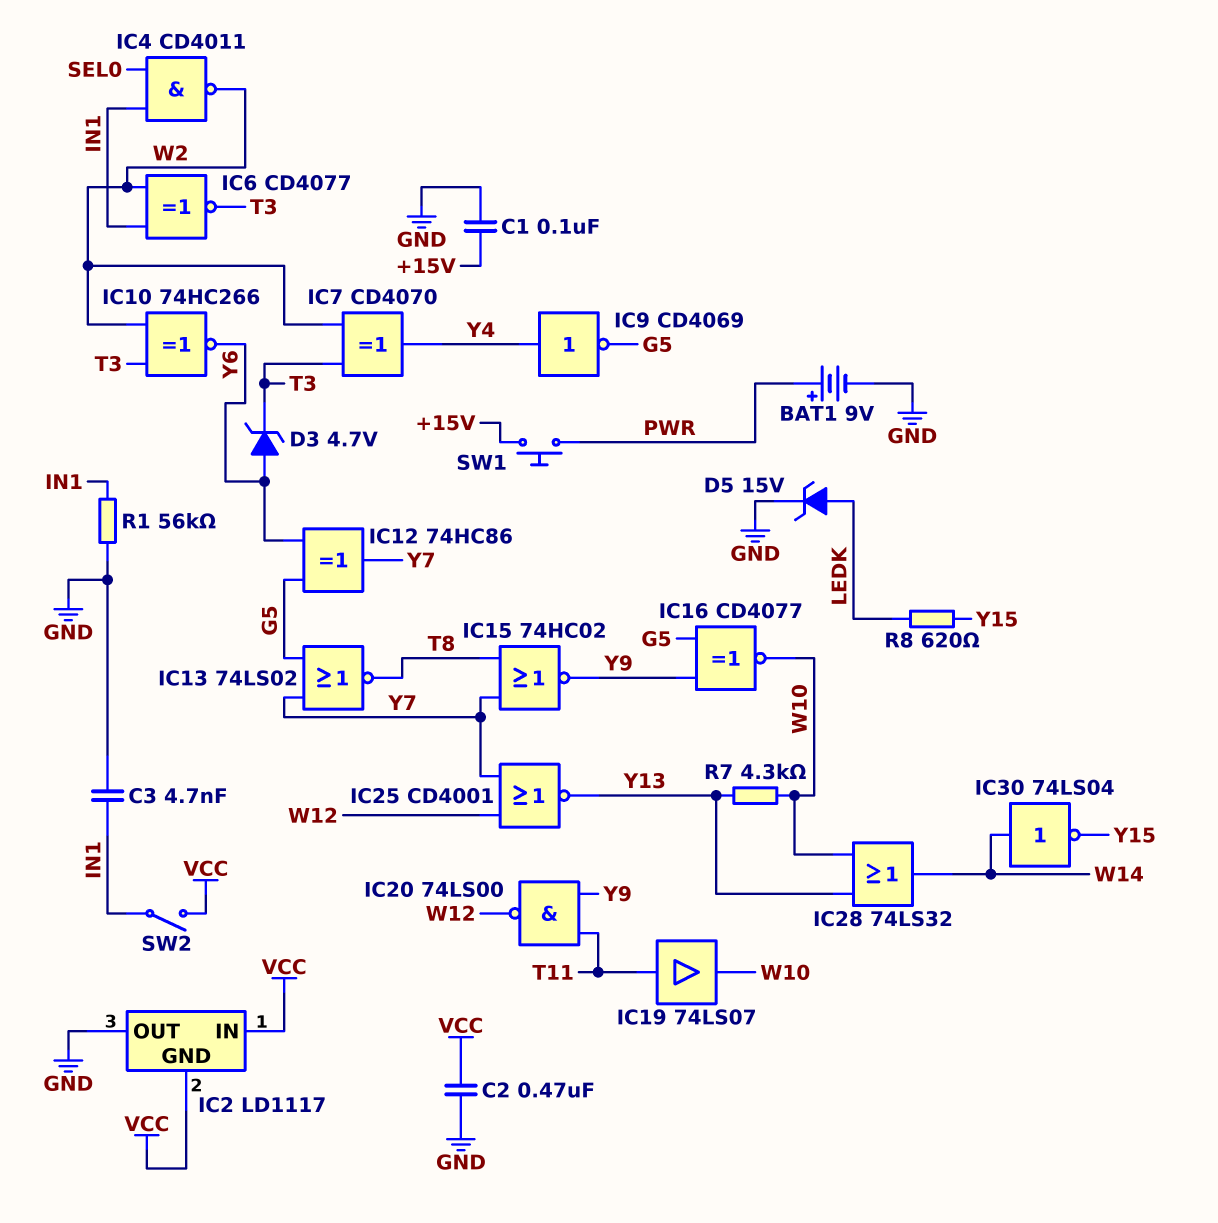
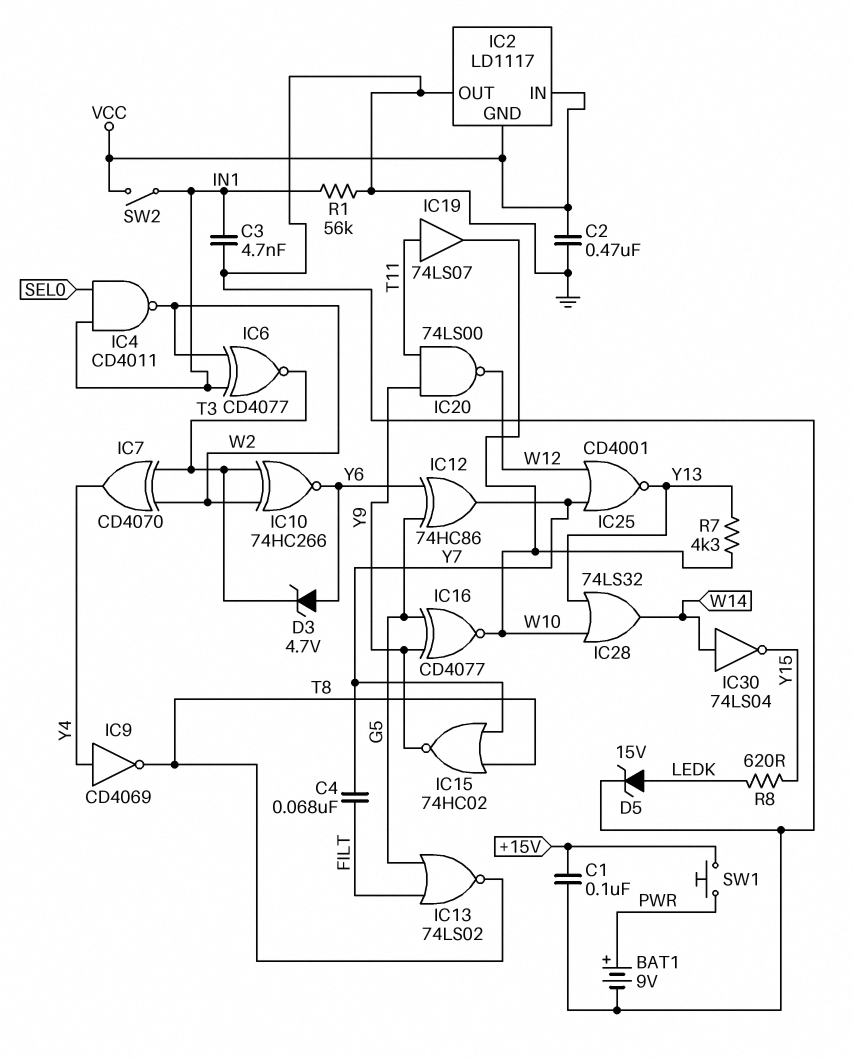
C4: none -> 68nF (FILT, Y7)
IC9: NOT CD4069 (in Y4, out G5) -> NOT CD4069 (in Y4, out T8)
IC13: NOR 74LS02 (in G5, in Y7, out T8) -> NOR 74LS02 (in FILT, in G5, out T8)

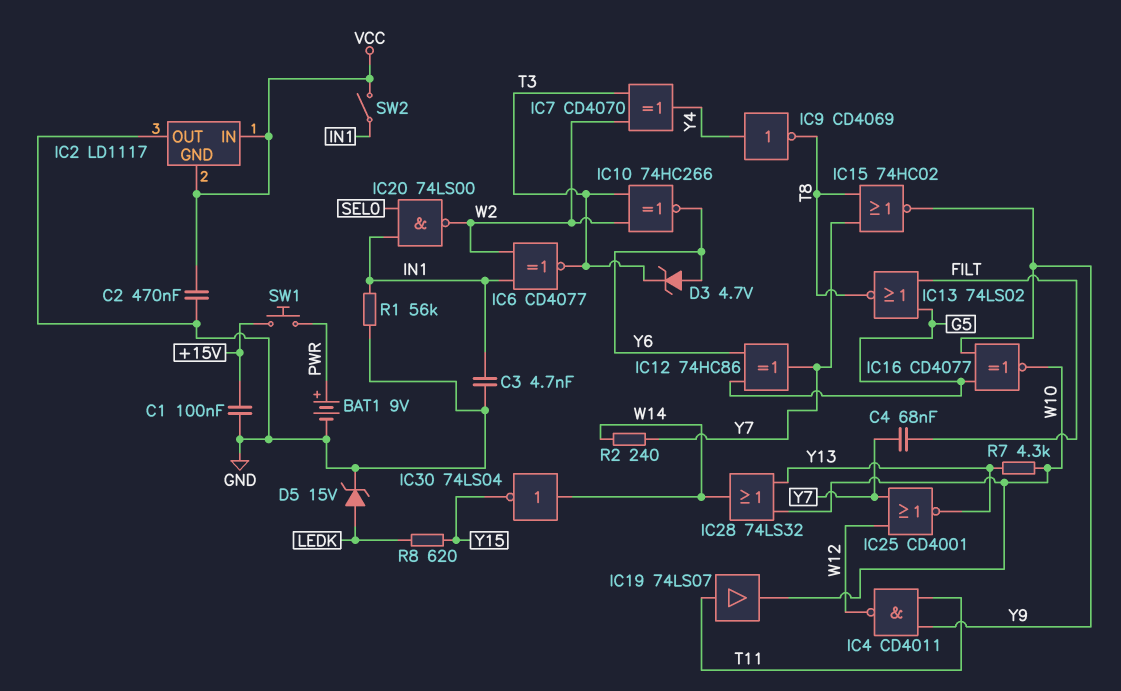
IC4: NAND CD4011 (in IN1, in SEL0, out W2) -> NAND CD4011 (in T11, in Y9, out W12)
IC20: NAND 74LS00 (in T11, in Y9, out W12) -> NAND 74LS00 (in IN1, in SEL0, out W2)
R2: none -> 240 (W14, Y7)

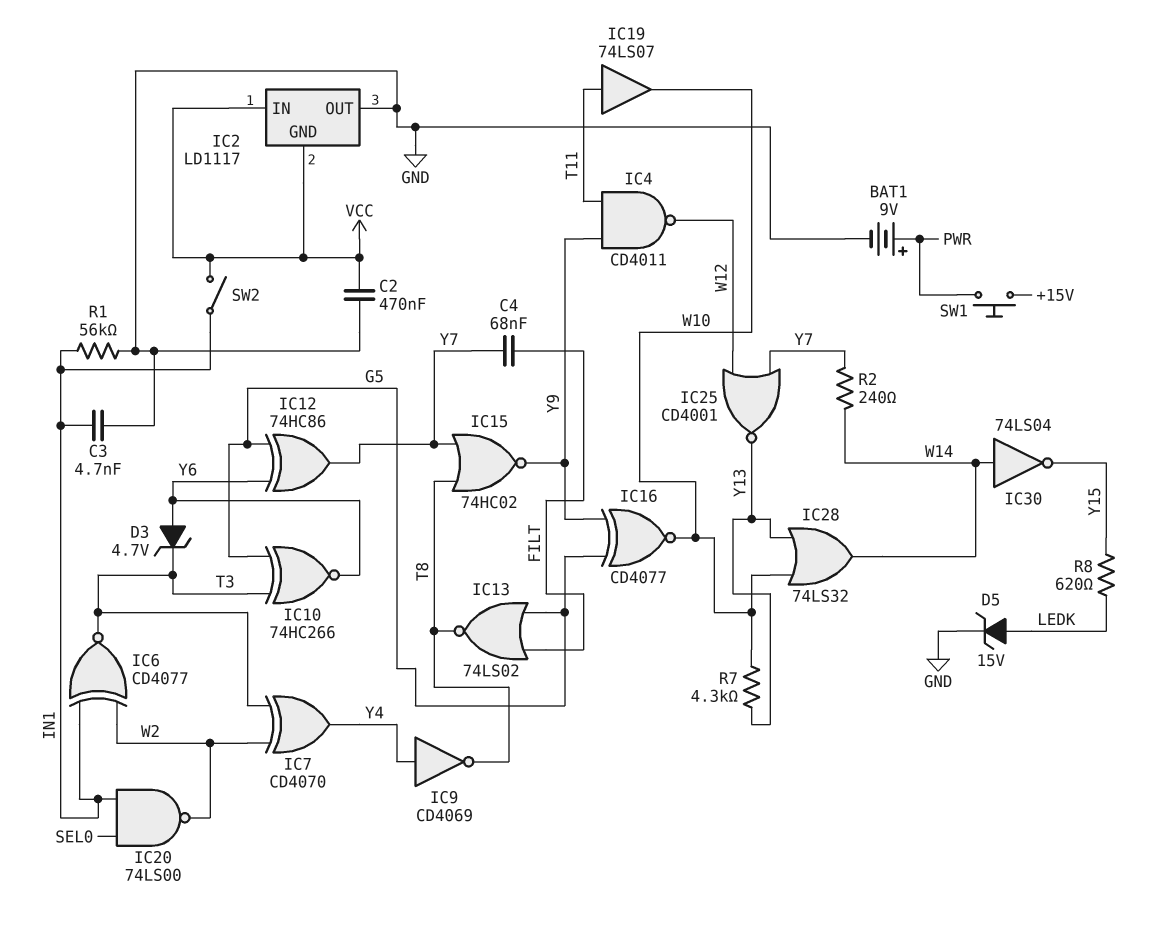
C1: 100nF (+15V, GND) -> none
IC10: XNOR 74HC266 (in T3, in W2, out Y6) -> XNOR 74HC266 (in G5, in T3, out Y6)

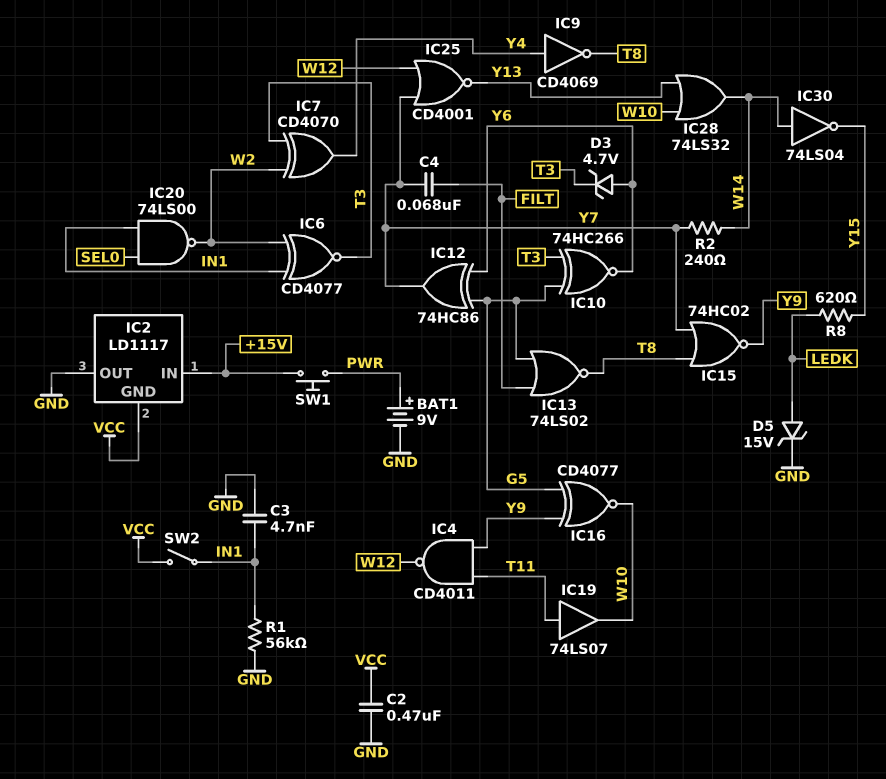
IC2 pin IN: VCC -> +15V
R7: 4.3k (W10, Y13) -> none

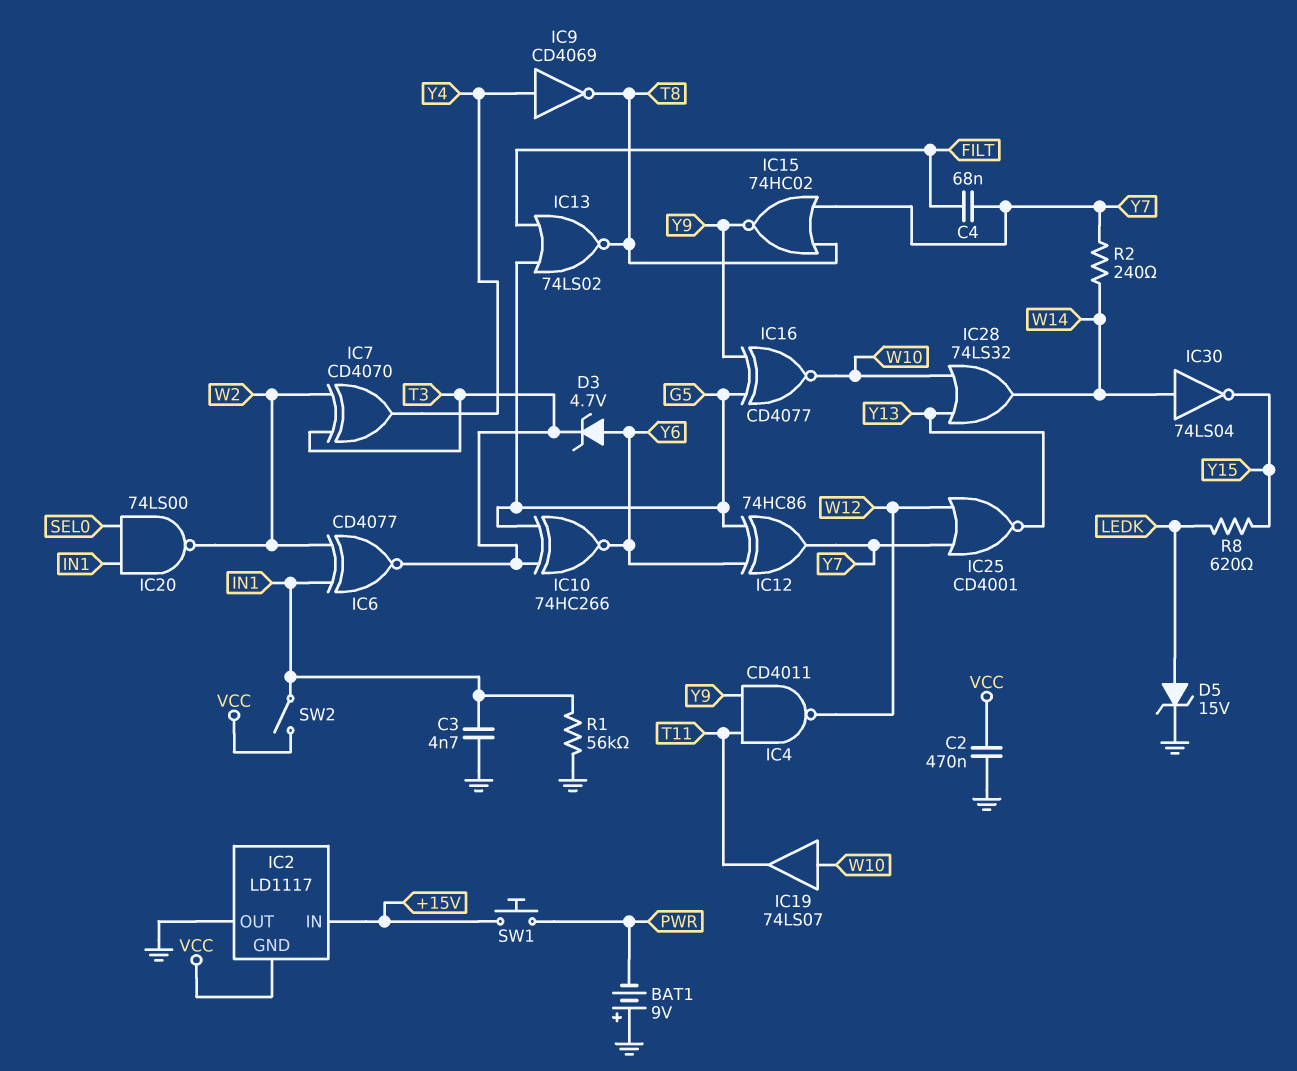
BAT1: 9V (plus PWR, minus GND) -> 9V (plus GND, minus PWR)
IC19: buffer 74LS07 (in T11, out W10) -> buffer 74LS07 (in W10, out T11)

